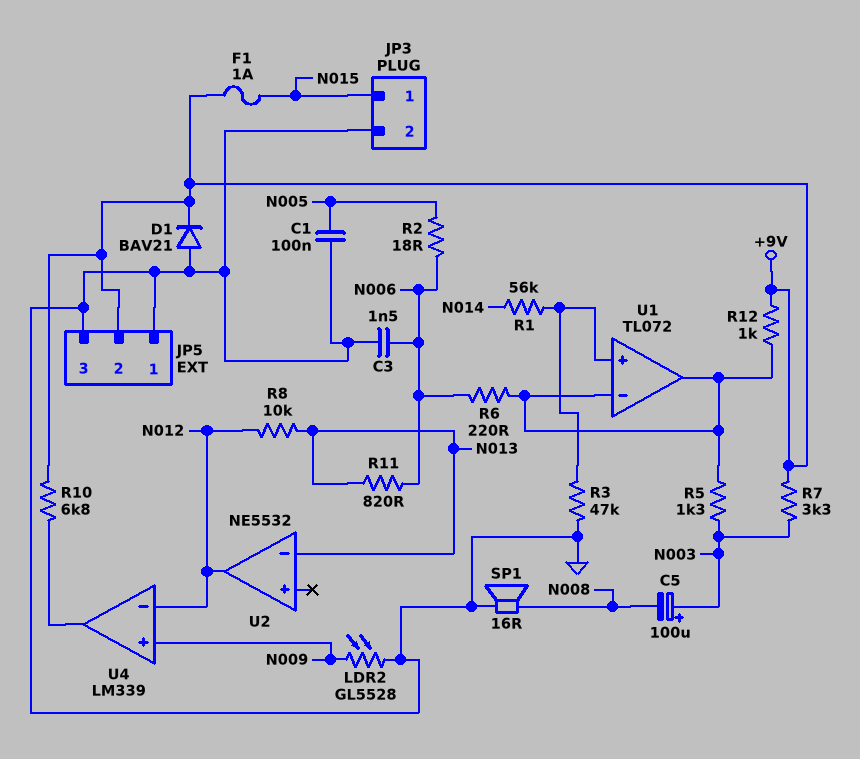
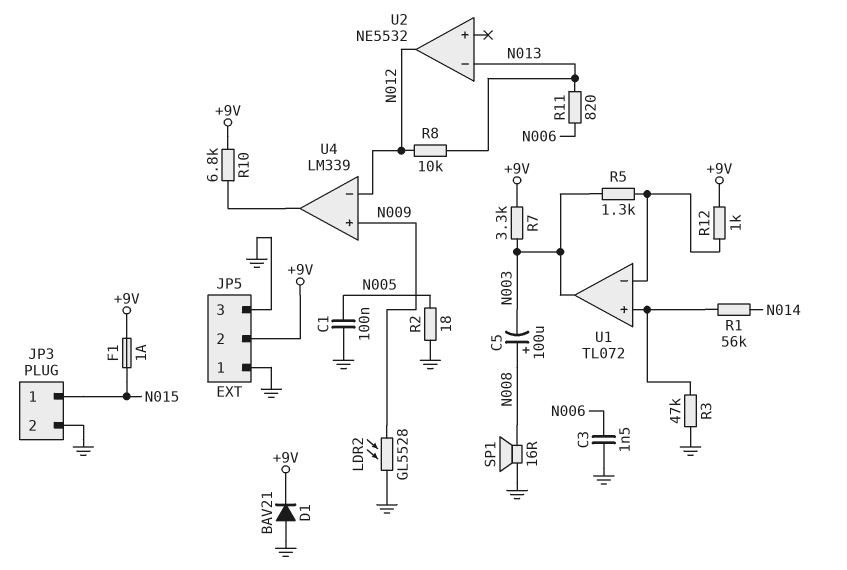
C5: 100uF (plus N003, minus N008) -> 100uF (plus N008, minus N003)
R2: 18 (N005, N006) -> 18 (GND, N005)
R6: 220 (N006, U1/in-) -> none
U1 pin out: U1/in- -> N003

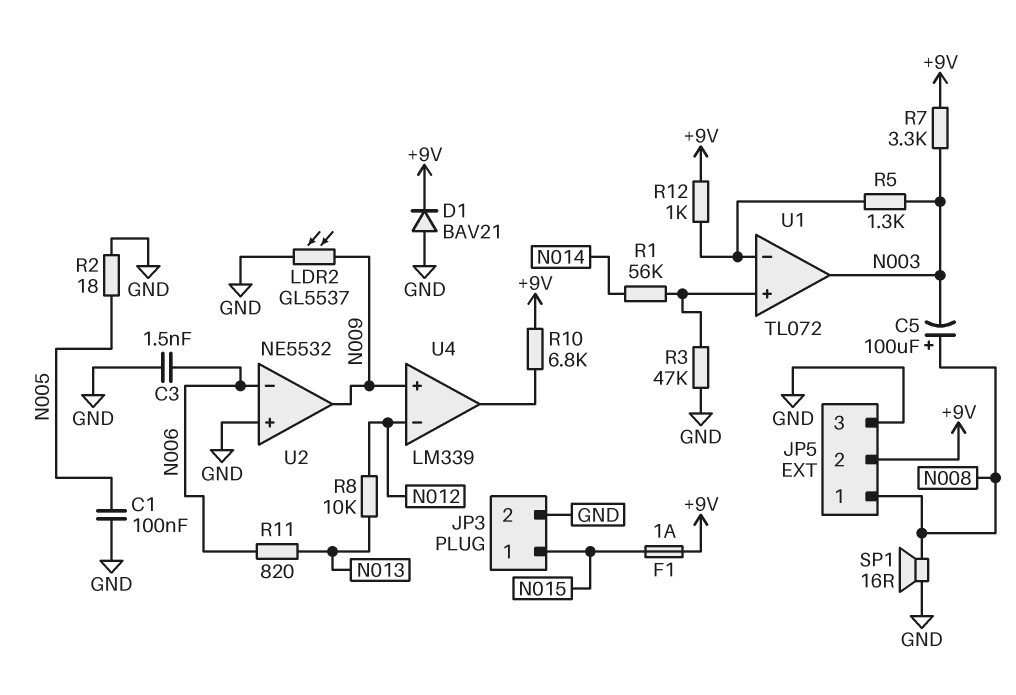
JP5 pin 1: GND -> N008
LDR2: GL5528 (GND, N009) -> GL5537 (GND, N009)
U2 pin in+: none -> GND
U2 pin in-: N013 -> N006
U2 pin out: N012 -> N009

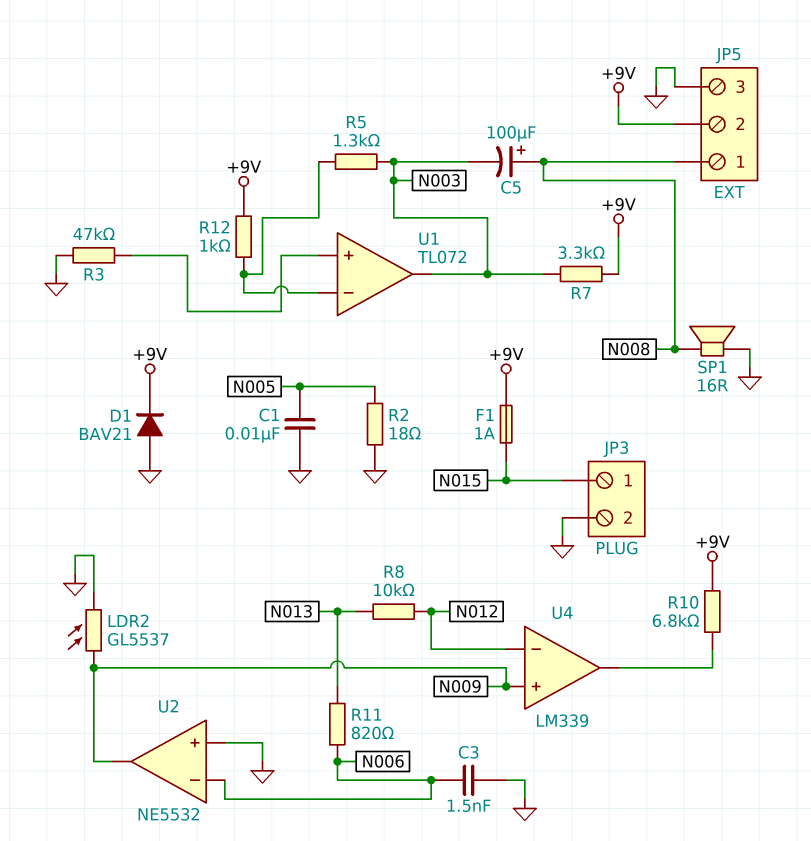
C1: 100nF (GND, N005) -> 10nF (GND, N005)
R1: 56k (N014, U1/in+) -> none

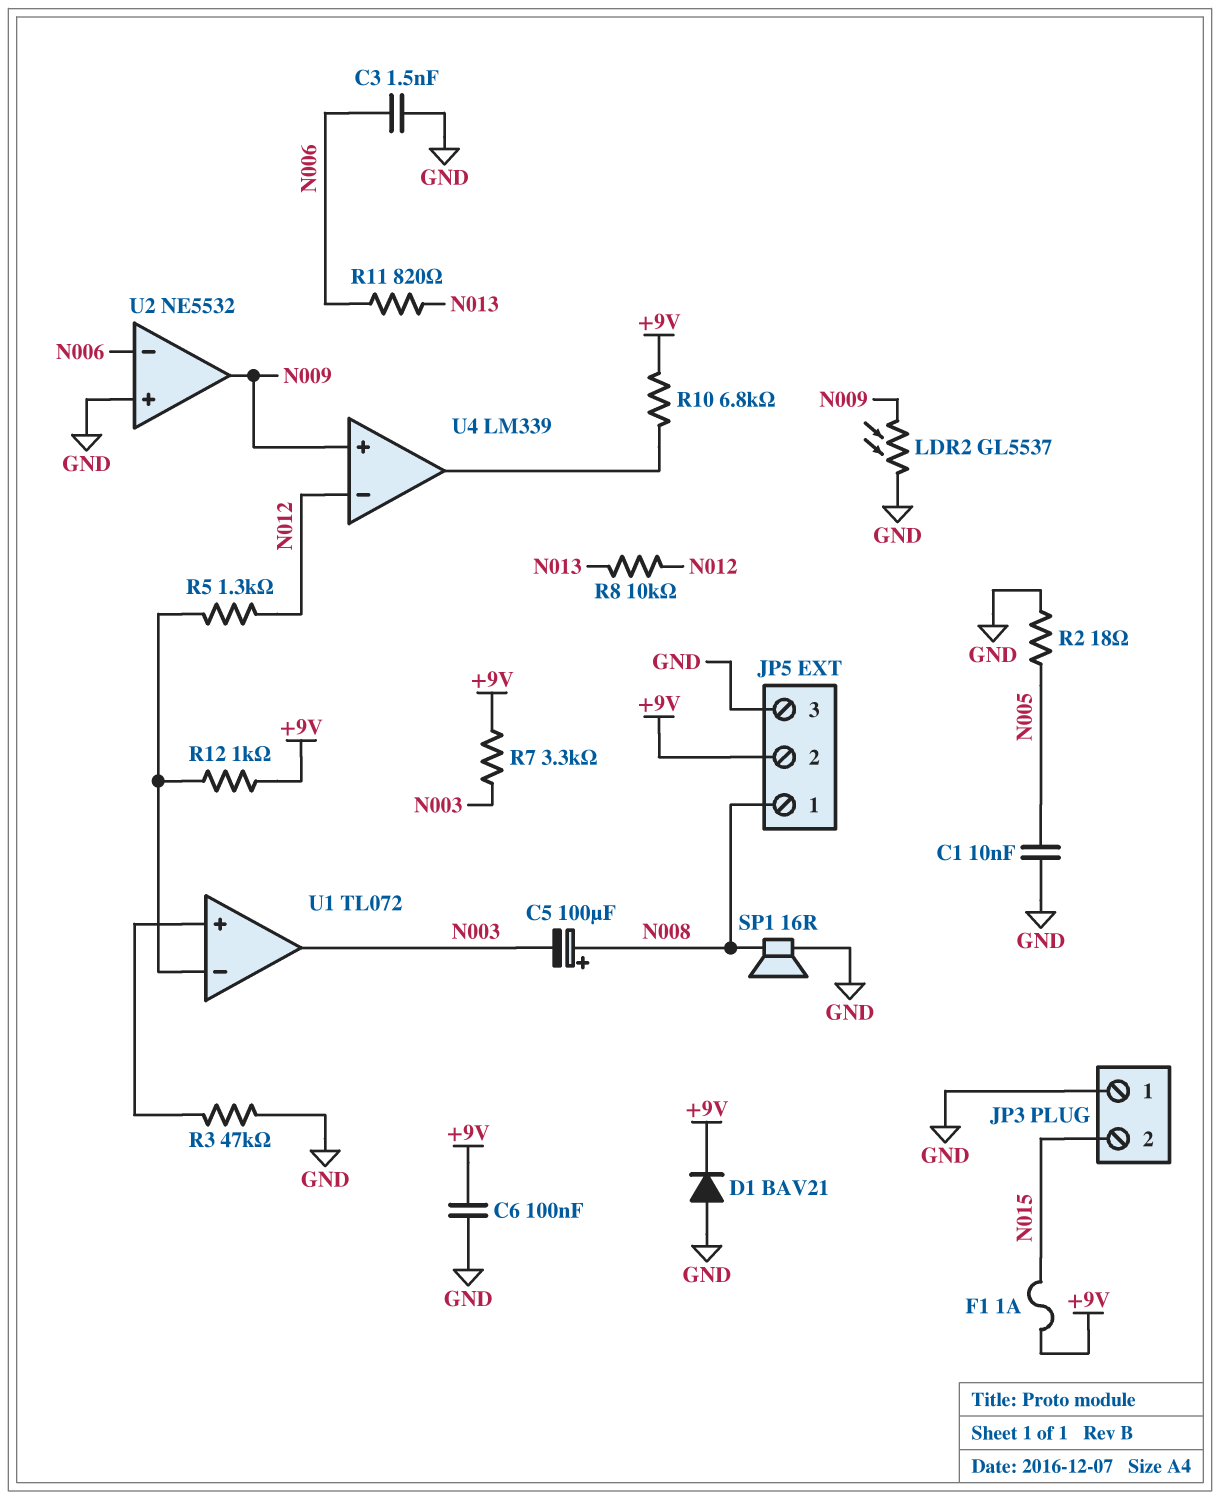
C6: none -> 100nF (+9V, GND)
JP3 pin 1: N015 -> GND
JP3 pin 2: GND -> N015
R5: 1.3k (N003, U1/in-) -> 1.3k (N012, U1/in-)

